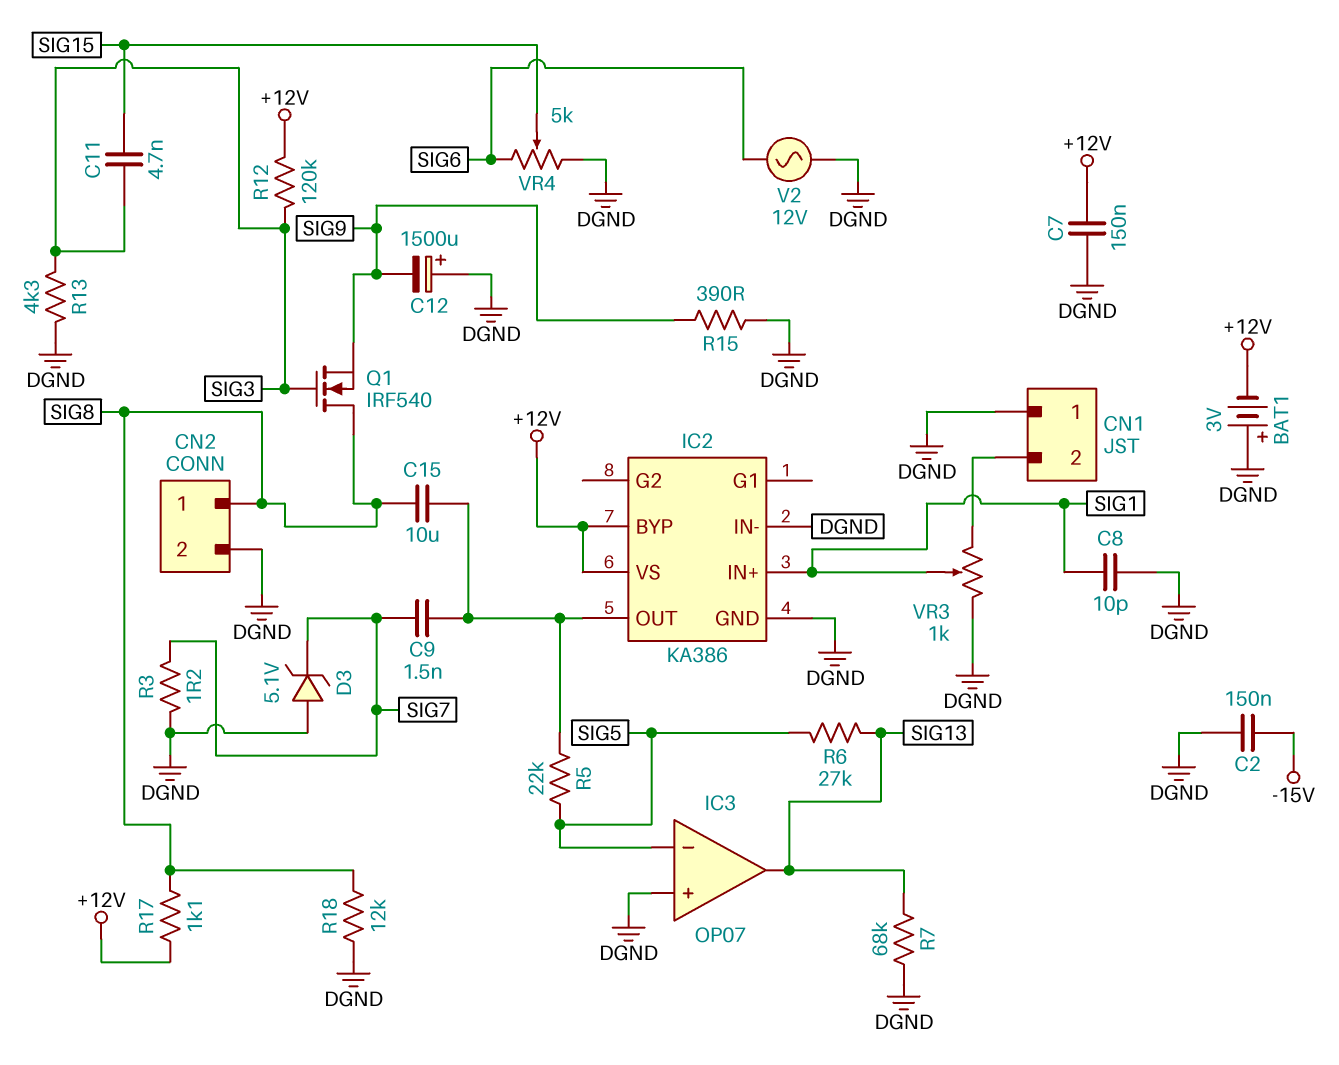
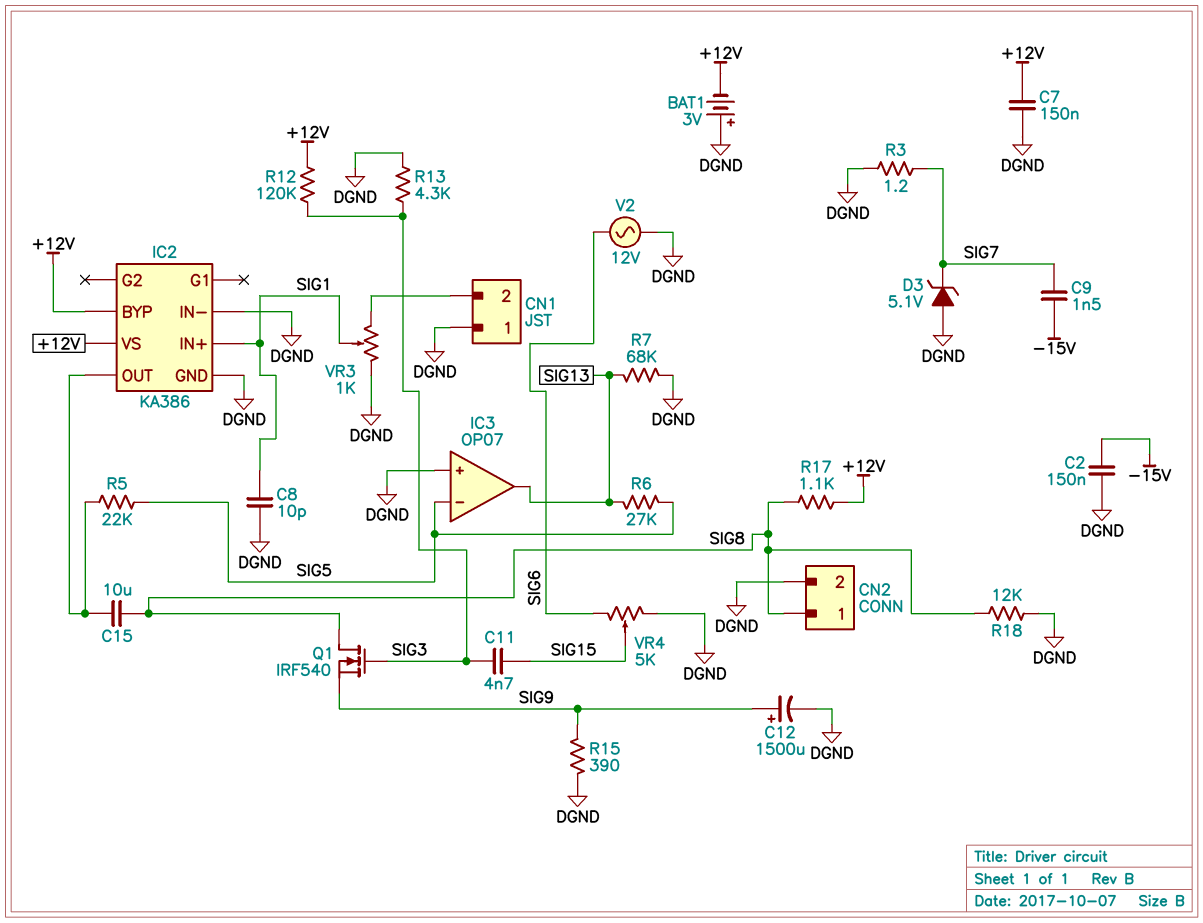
C9: 1.5nF (IC2/OUT, SIG7) -> 1.5nF (-15V, SIG7)
C12: 1500uF (plus DGND, minus SIG9) -> 1500uF (plus SIG9, minus DGND)

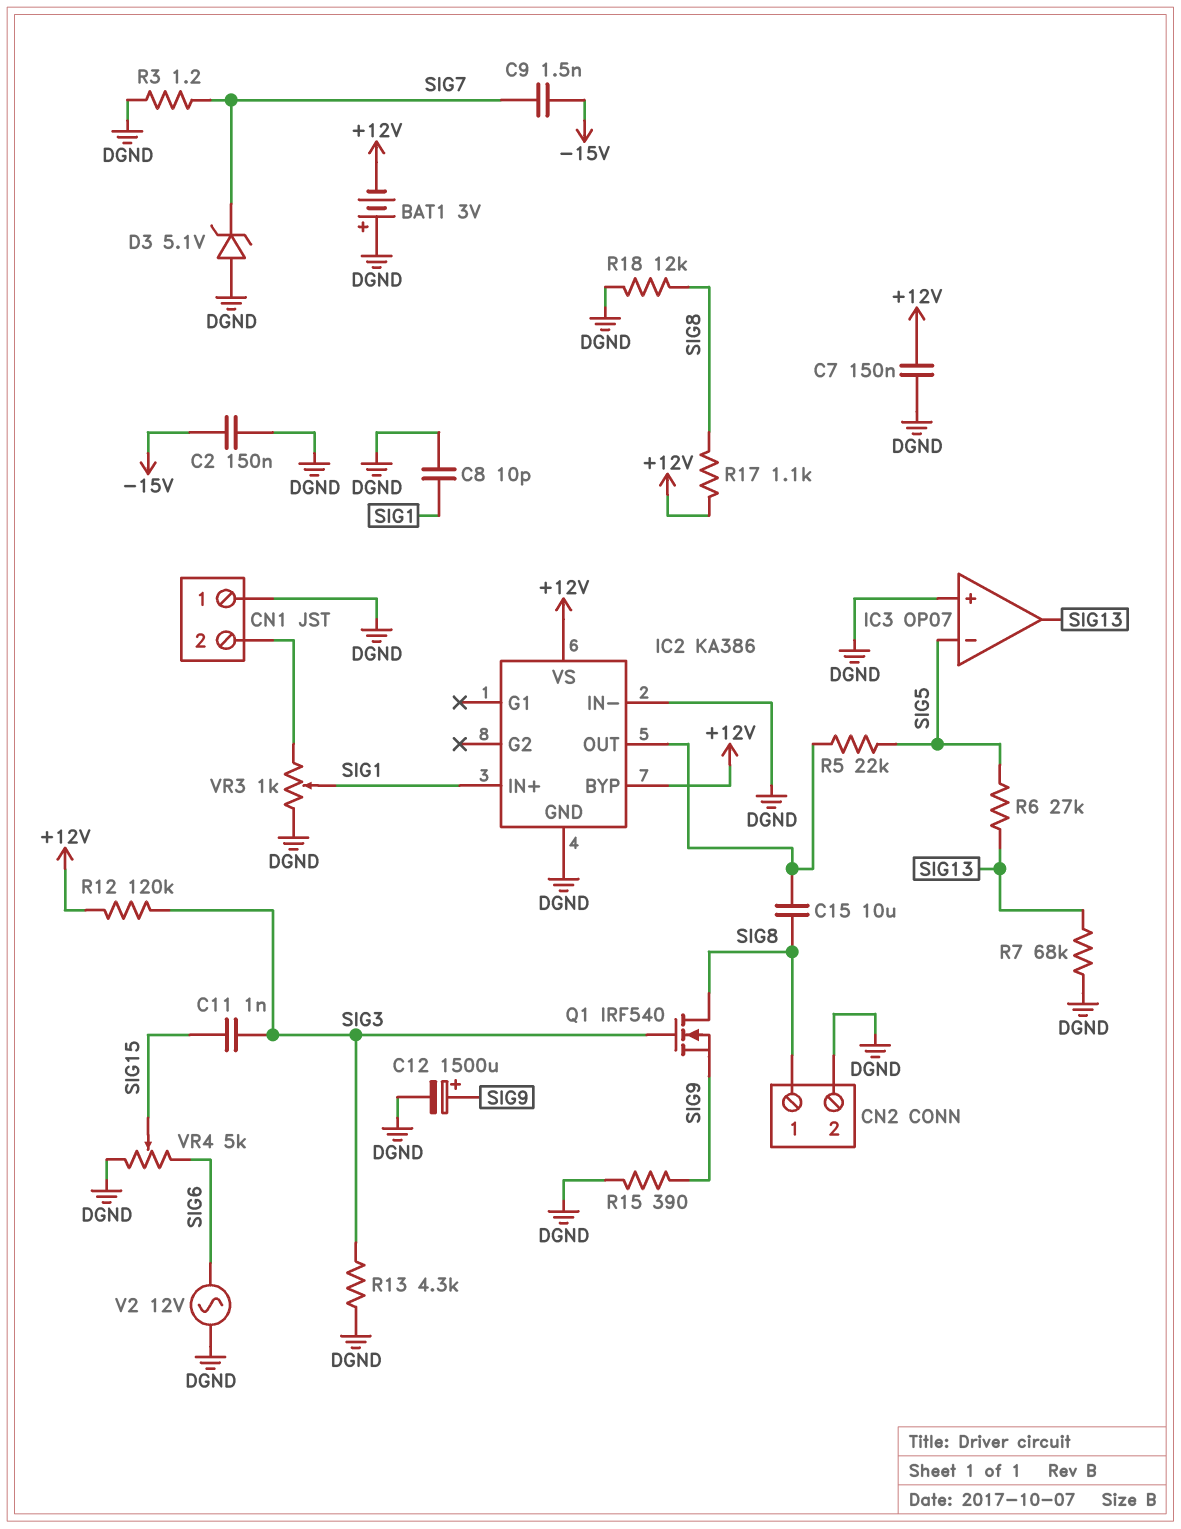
C11: 4.7nF (SIG3, SIG15) -> 1nF (SIG3, SIG15)

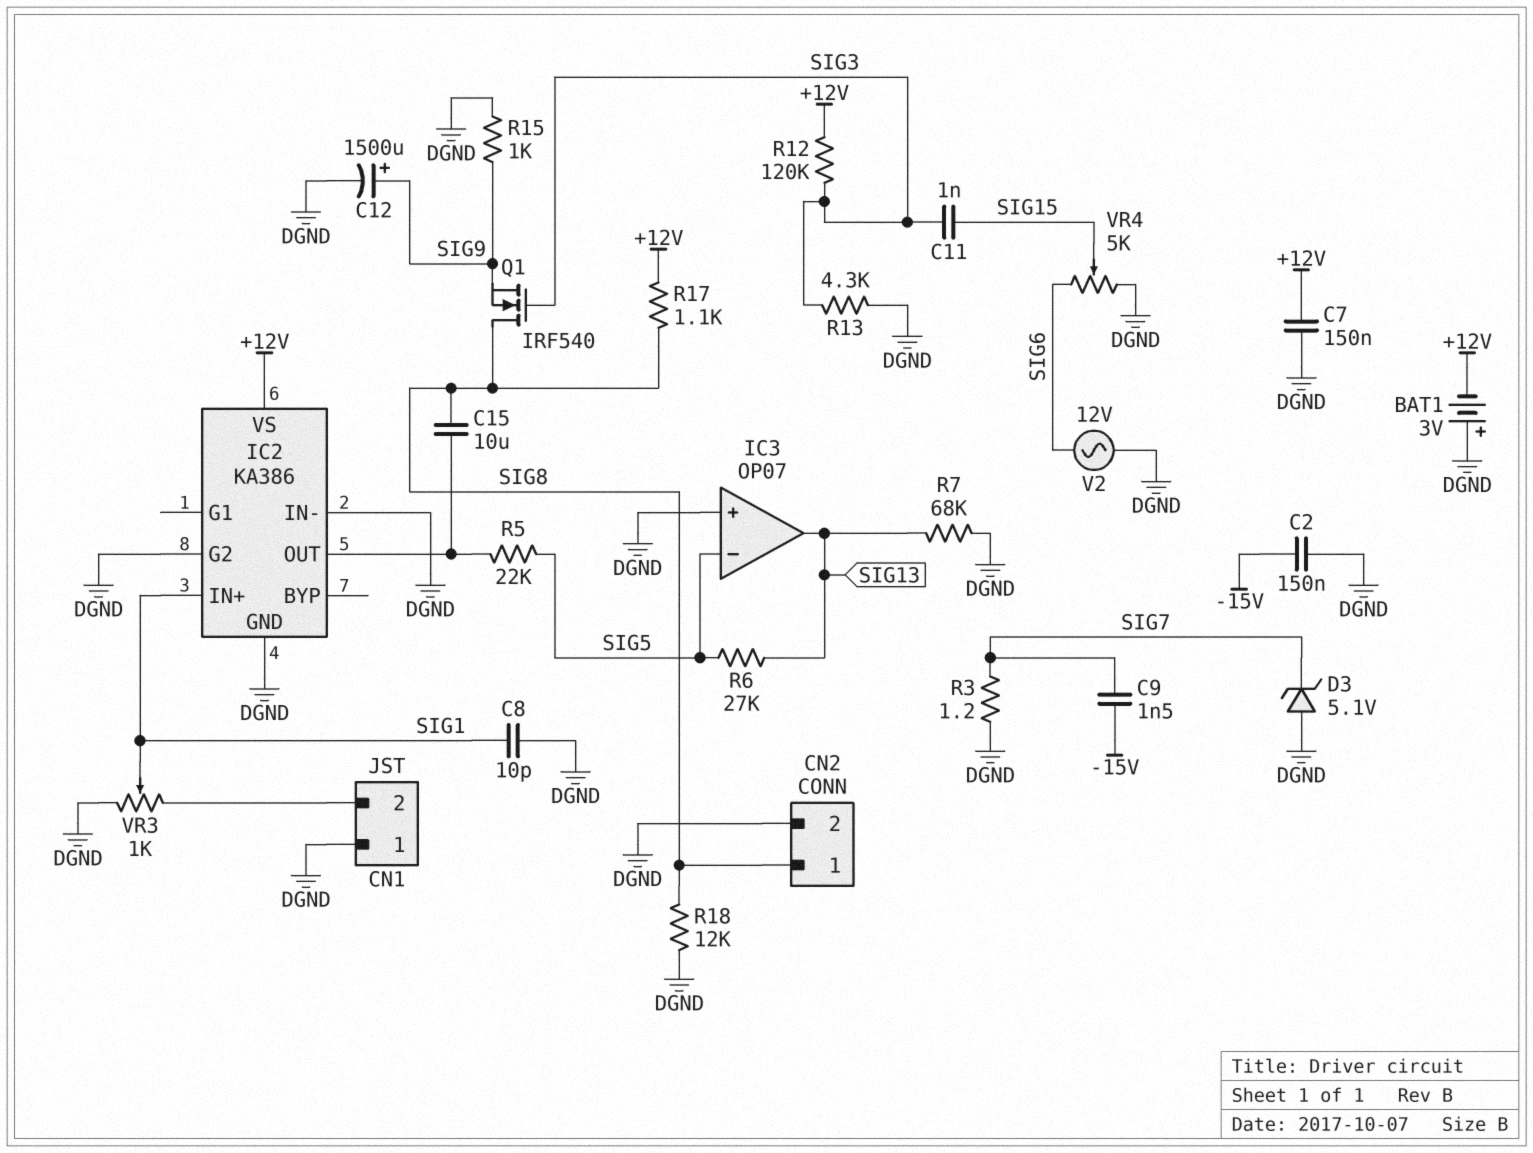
IC2 pin BYP: +12V -> none
IC2 pin G2: none -> DGND
R15: 390 (DGND, SIG9) -> 1k (DGND, SIG9)

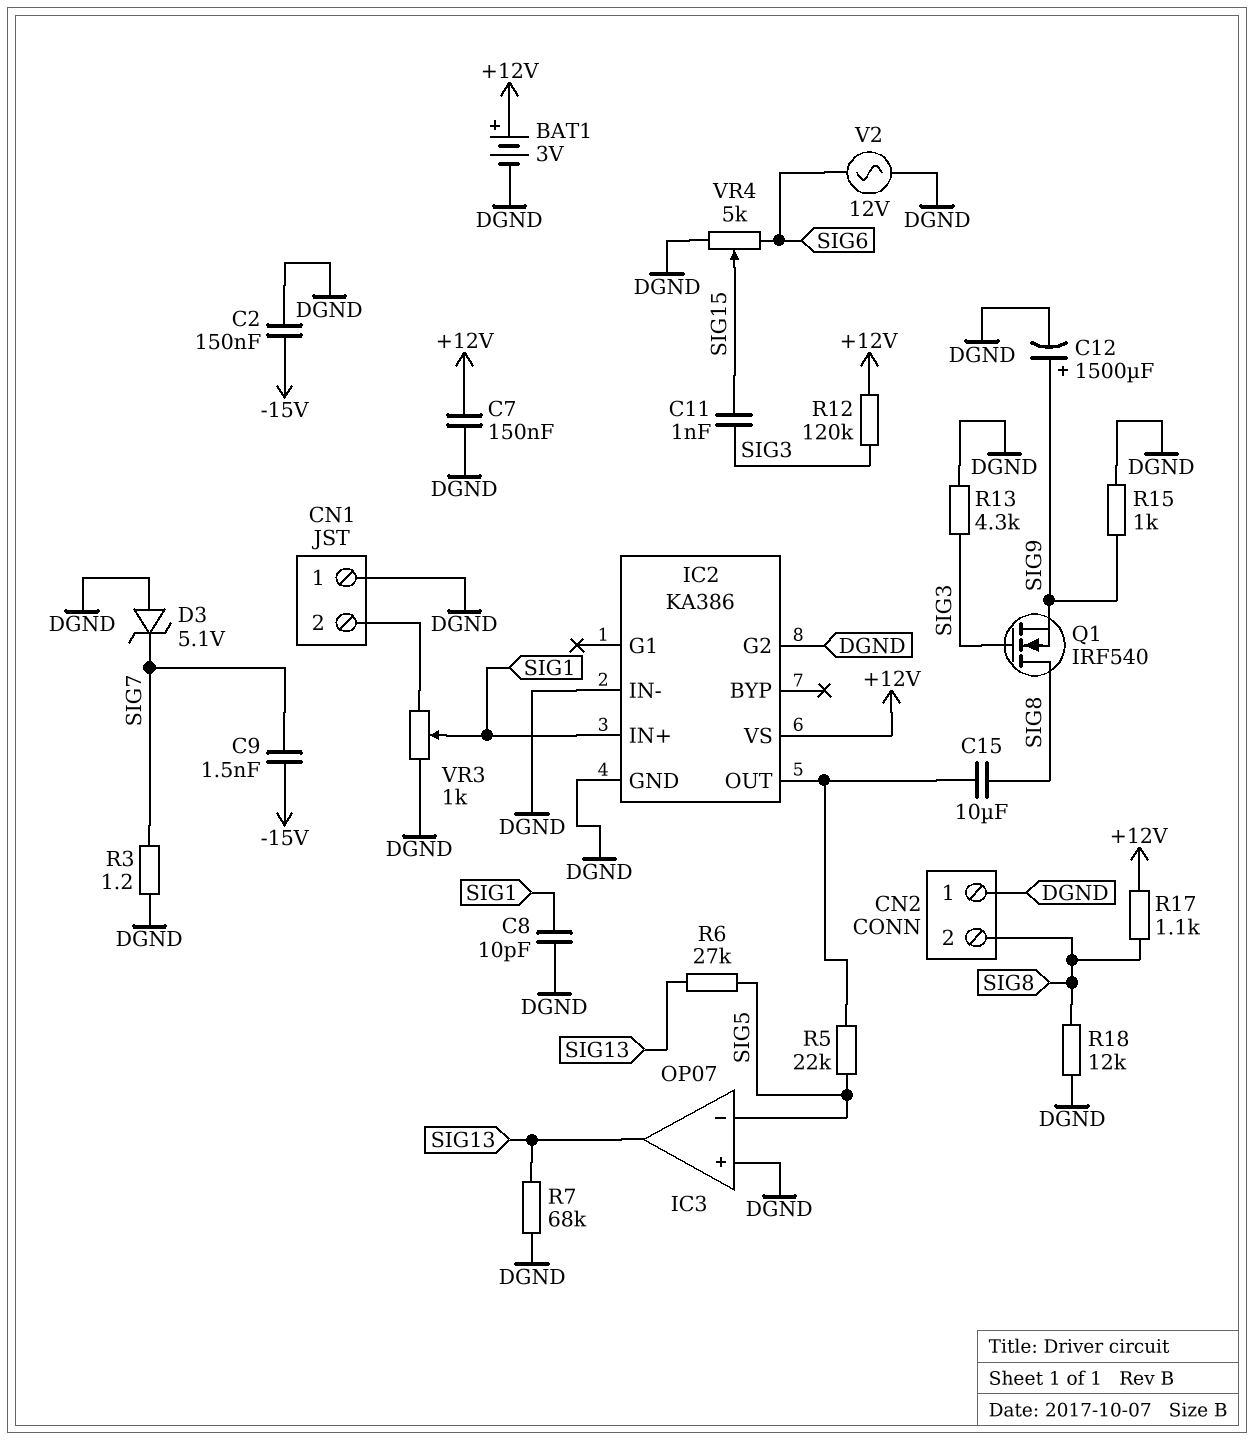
BAT1: 3V (plus DGND, minus +12V) -> 3V (plus +12V, minus DGND)
CN2 pin 1: SIG8 -> DGND
CN2 pin 2: DGND -> SIG8

